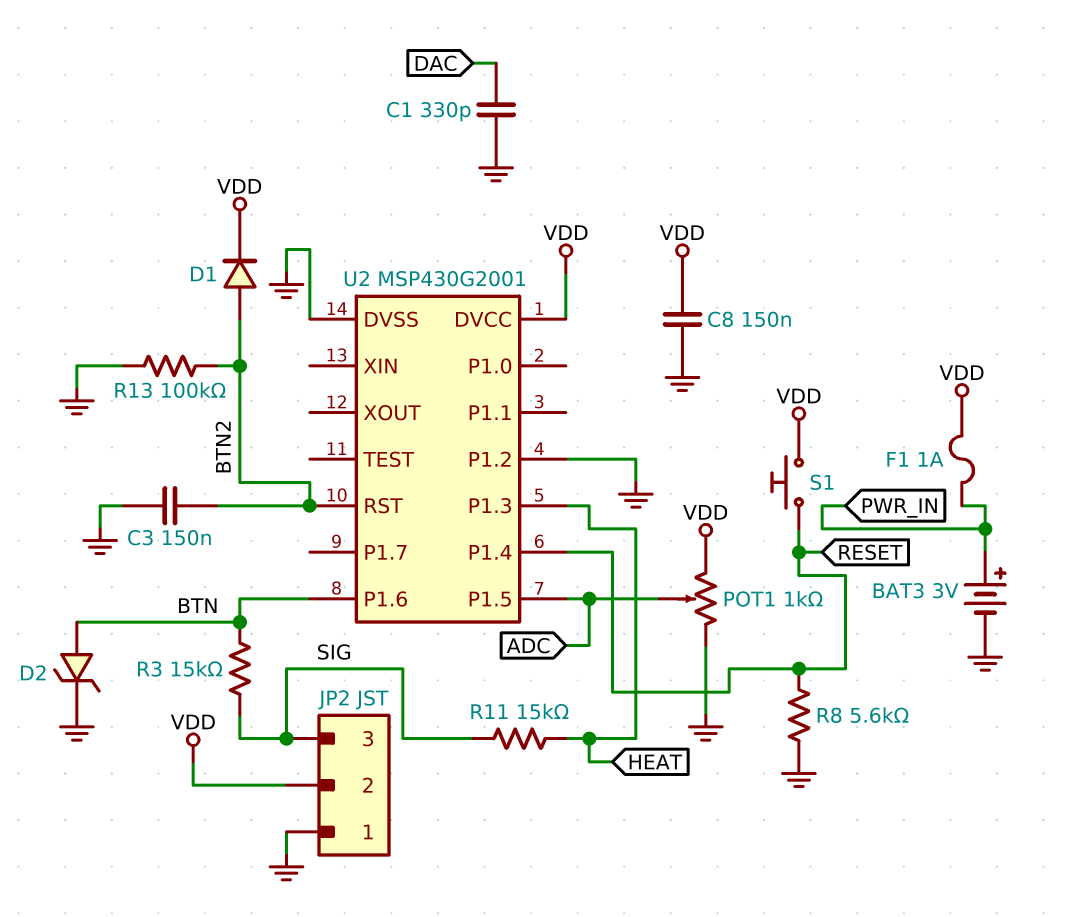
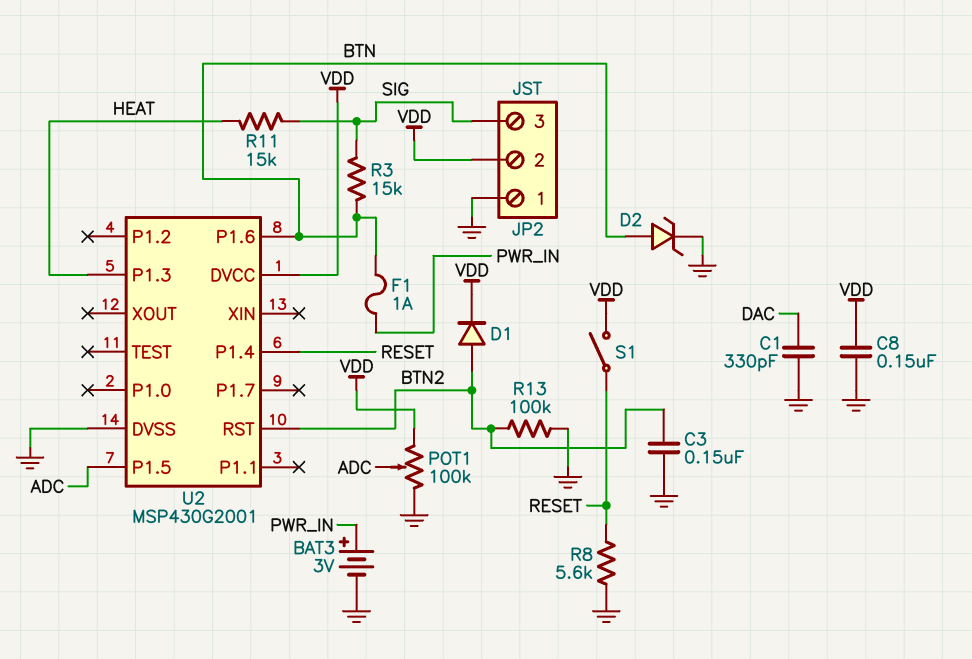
F1: 1A (PWR_IN, VDD) -> 1A (BTN, PWR_IN)
POT1: 1k (GND, VDD, wiper ADC) -> 100k (GND, VDD, wiper ADC)
S1: button (RESET, VDD) -> switch (RESET, VDD)
U2 pin P1.2: GND -> none

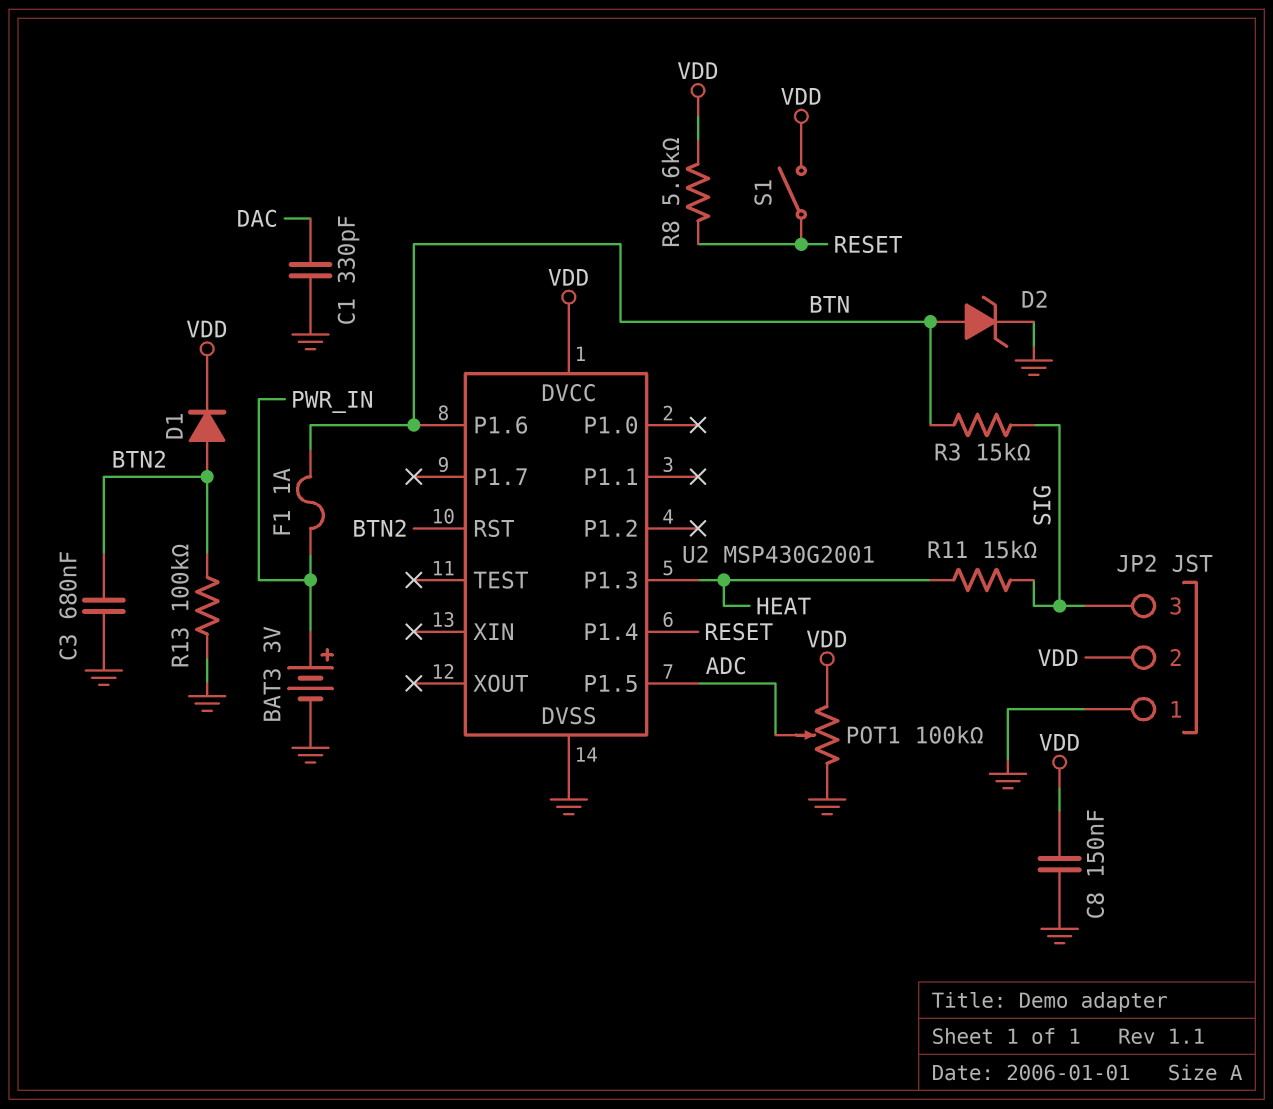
C3: 150nF (BTN2, GND) -> 680nF (BTN2, GND)
R8: 5.6k (GND, RESET) -> 5.6k (RESET, VDD)

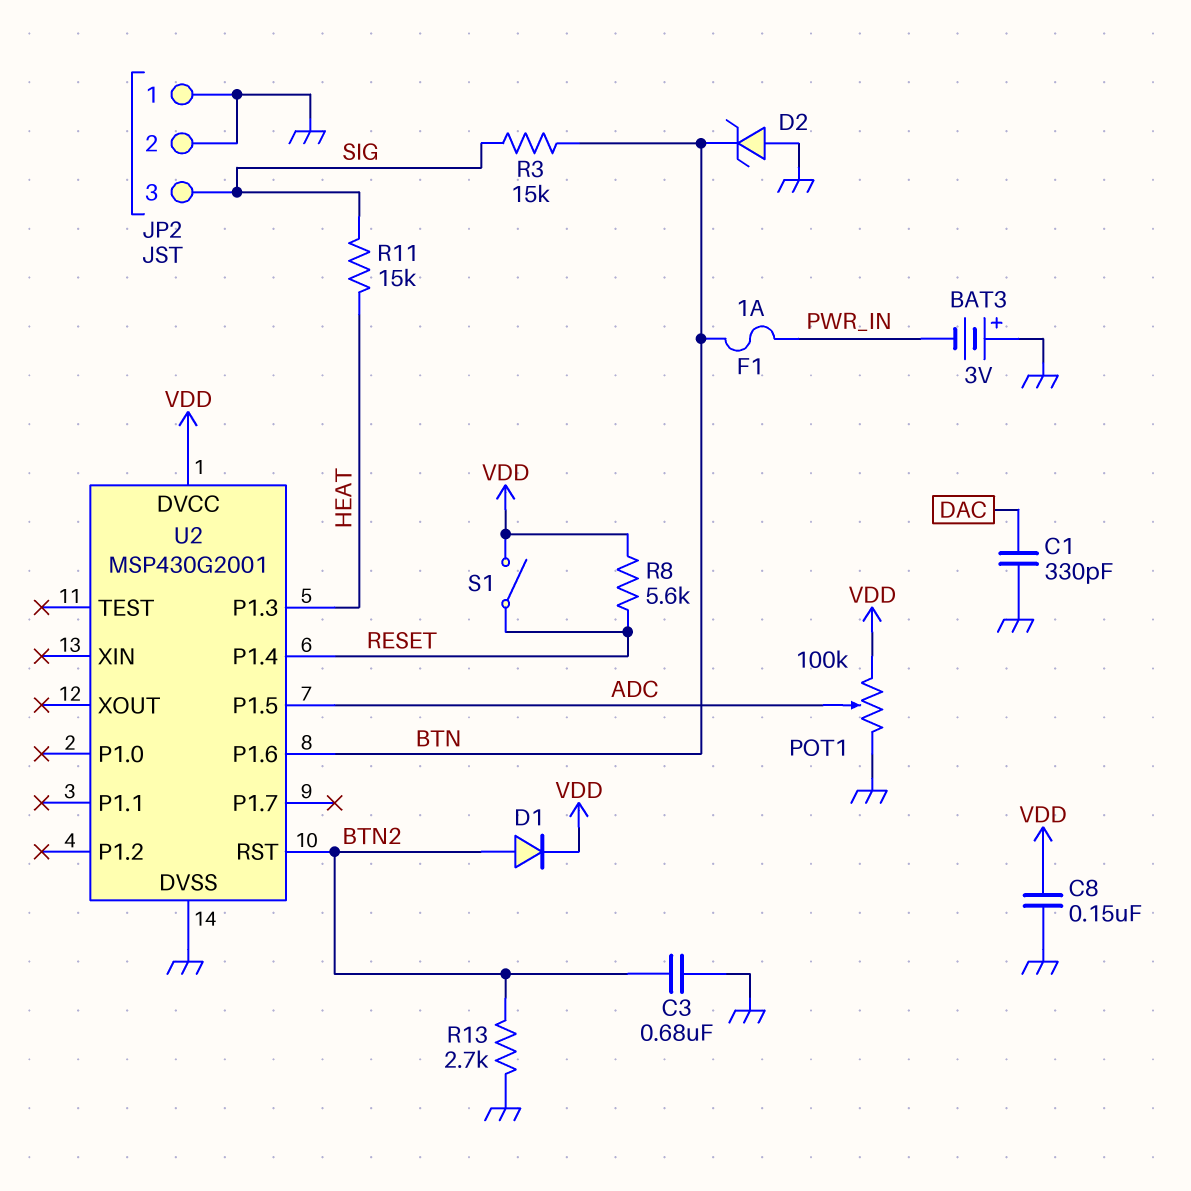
BAT3: 3V (plus PWR_IN, minus GND) -> 3V (plus GND, minus PWR_IN)
D2: zener (A BTN, K GND) -> zener (A GND, K BTN)
JP2 pin 2: VDD -> GND
R13: 100k (BTN2, GND) -> 2.7k (BTN2, GND)

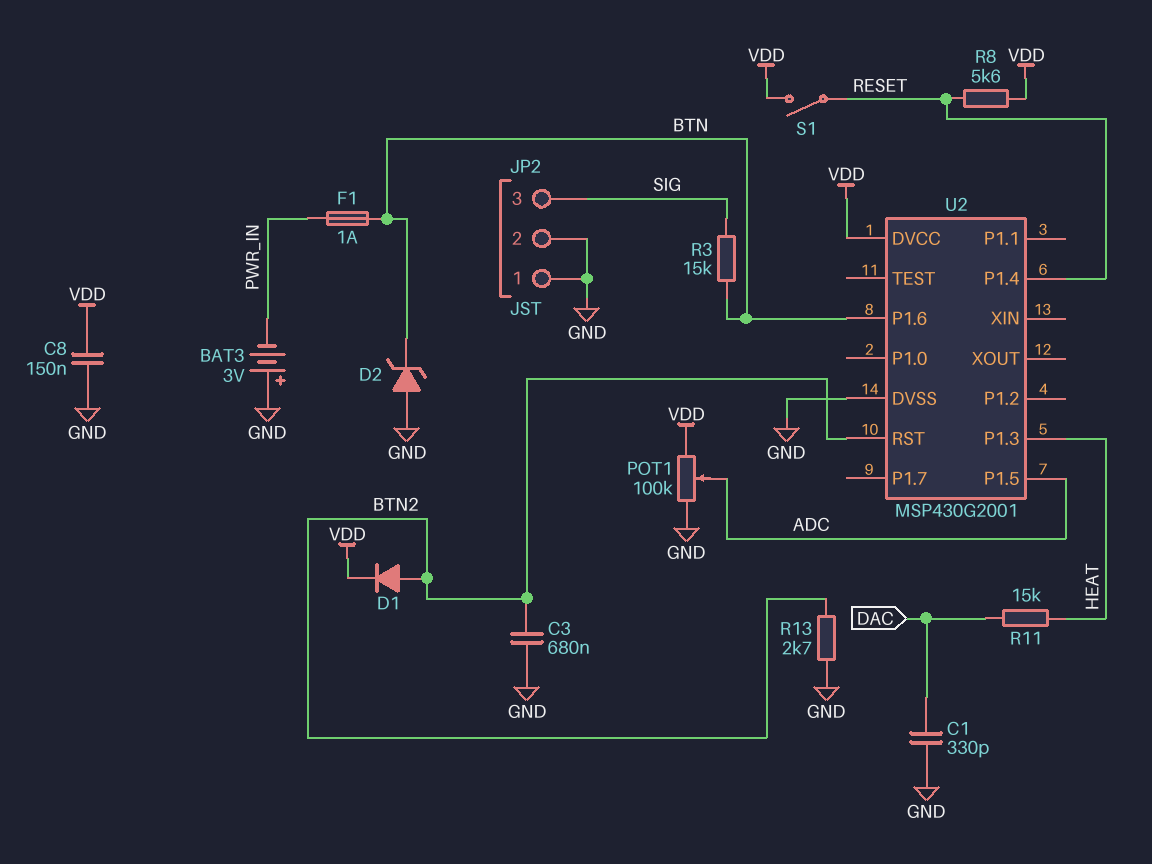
R11: 15k (HEAT, SIG) -> 15k (DAC, HEAT)

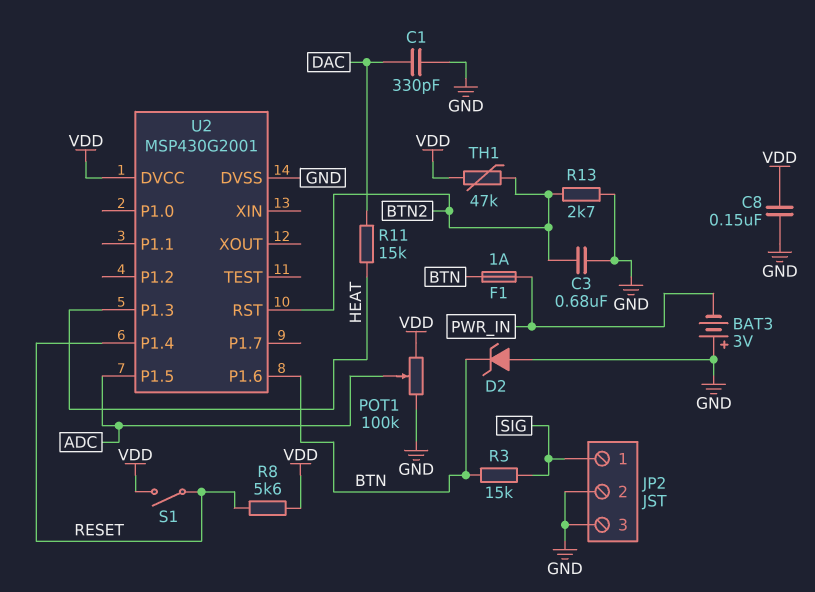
D1: diode (A BTN2, K VDD) -> none
JP2 pin 1: GND -> SIG
JP2 pin 3: SIG -> GND
TH1: none -> 47k (BTN2, VDD)

